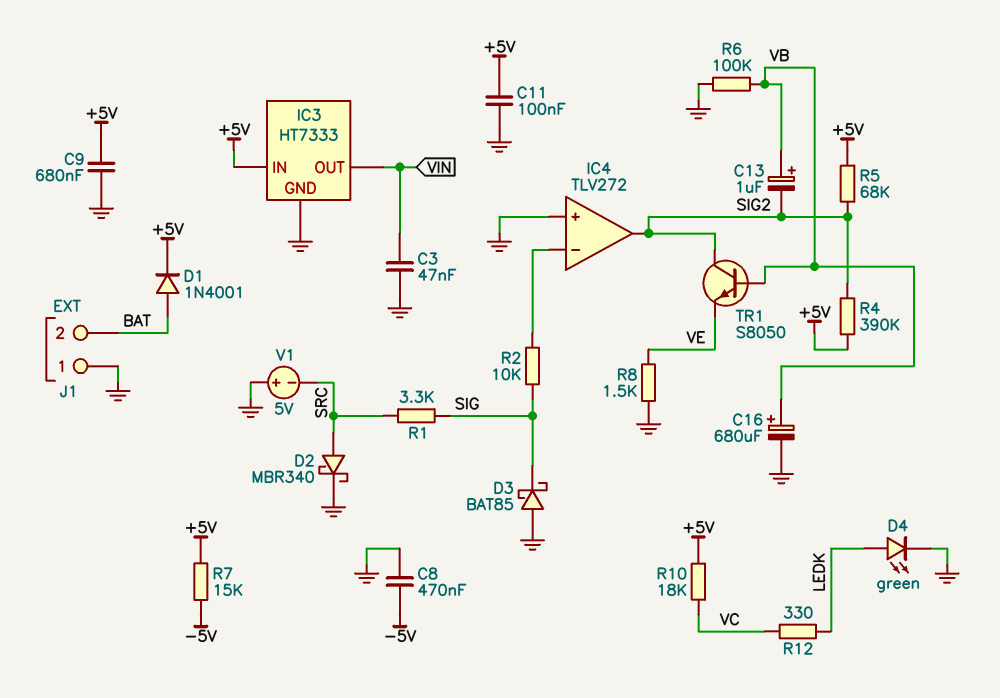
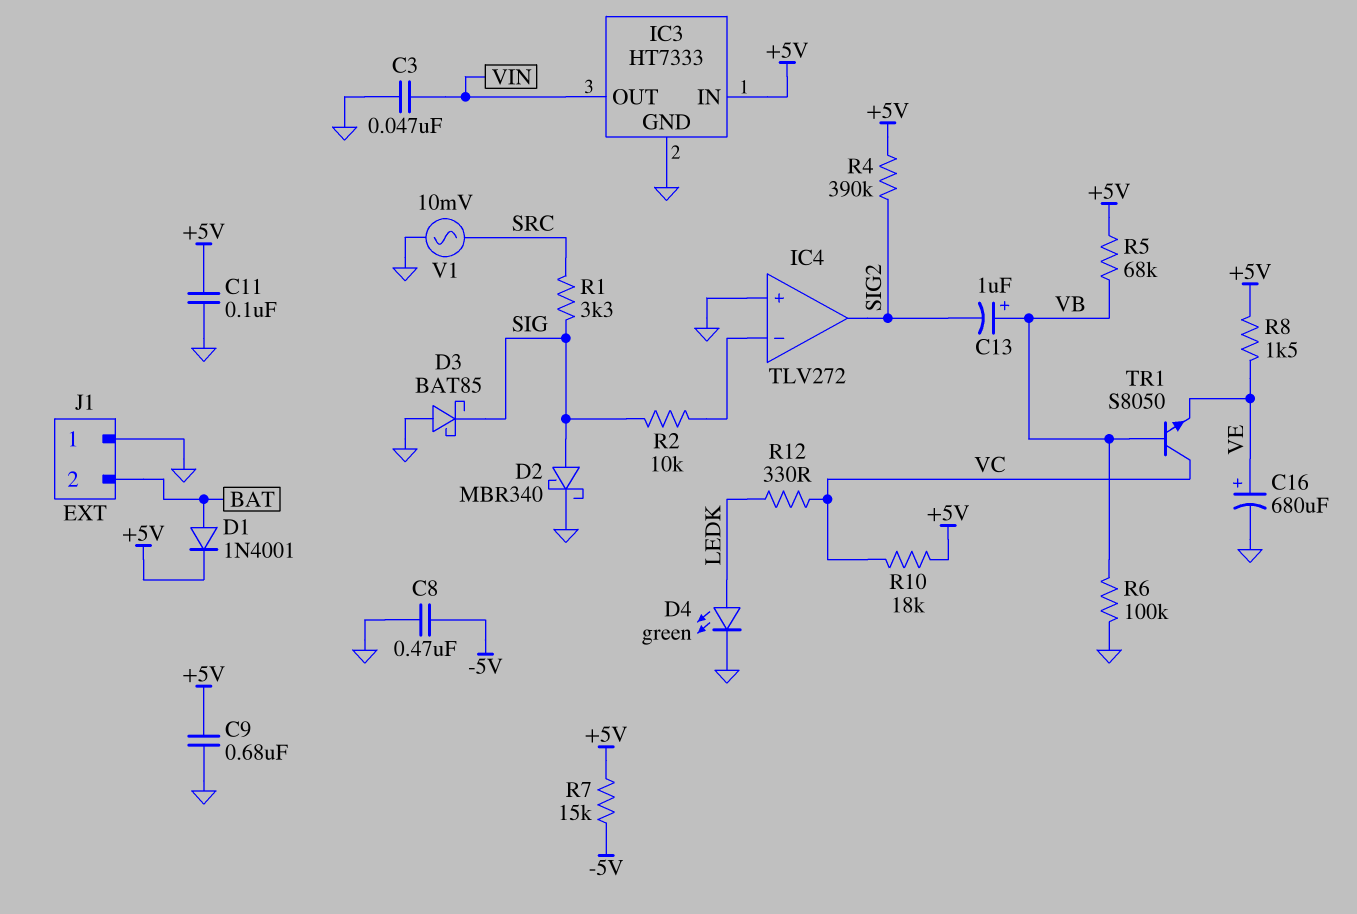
C16: 680uF (plus VB, minus GND) -> 680uF (plus VE, minus GND)
D2: schottky MBR340 (A SRC, K GND) -> schottky MBR340 (A SIG, K GND)
R5: 68k (+5V, SIG2) -> 68k (+5V, VB)
R8: 1.5k (GND, VE) -> 1.5k (+5V, VE)
TR1: NPN S8050 (B VB, C SIG2, E VE) -> NPN S8050 (B VB, C VC, E VE)
V1: 5V (plus GND, minus SRC) -> AC 10mV (GND, SRC)

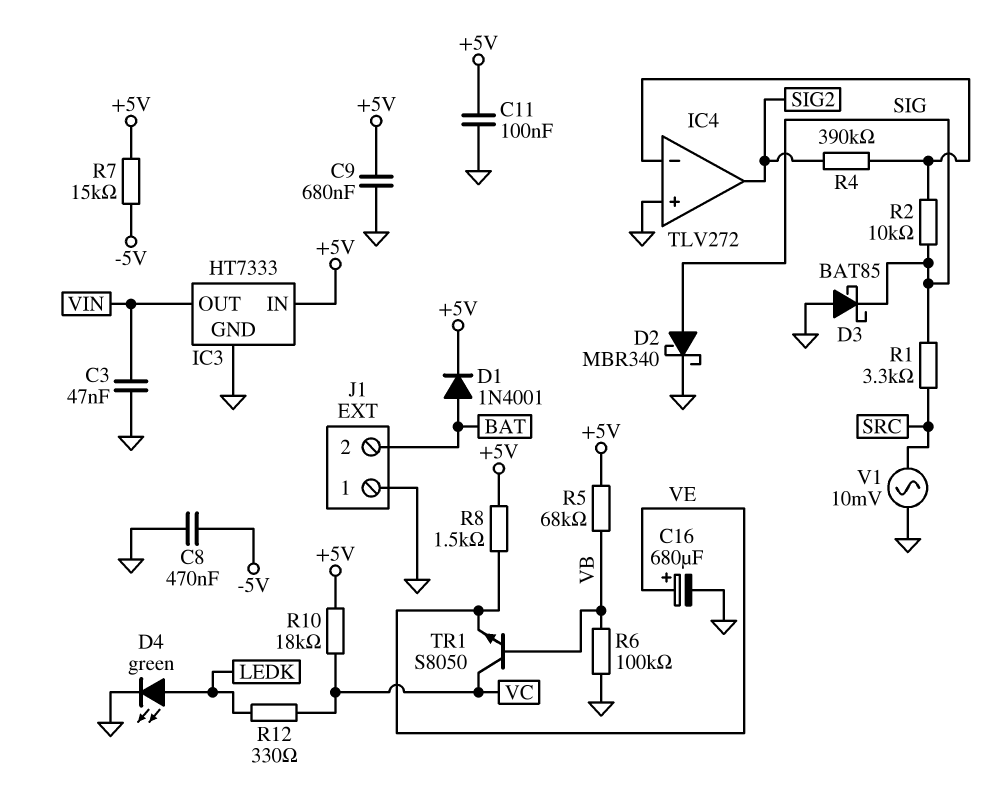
C13: 1uF (plus VB, minus SIG2) -> none
R4: 390k (+5V, SIG2) -> 390k (IC4/in-, SIG2)

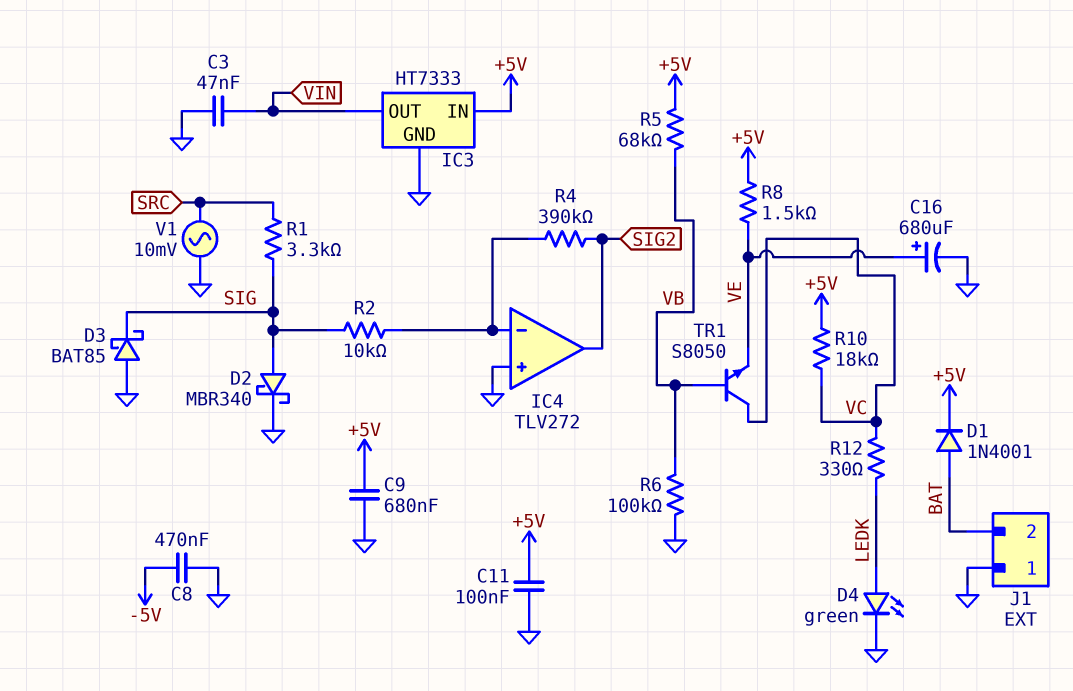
R7: 15k (+5V, -5V) -> none

